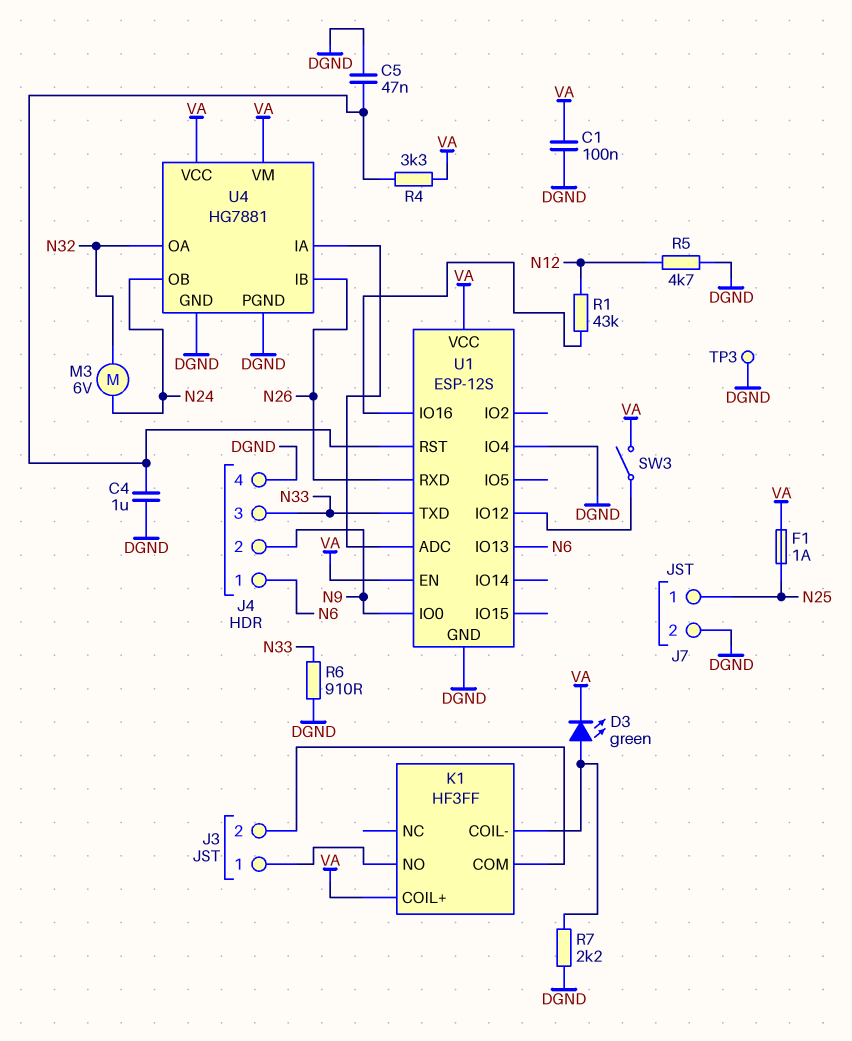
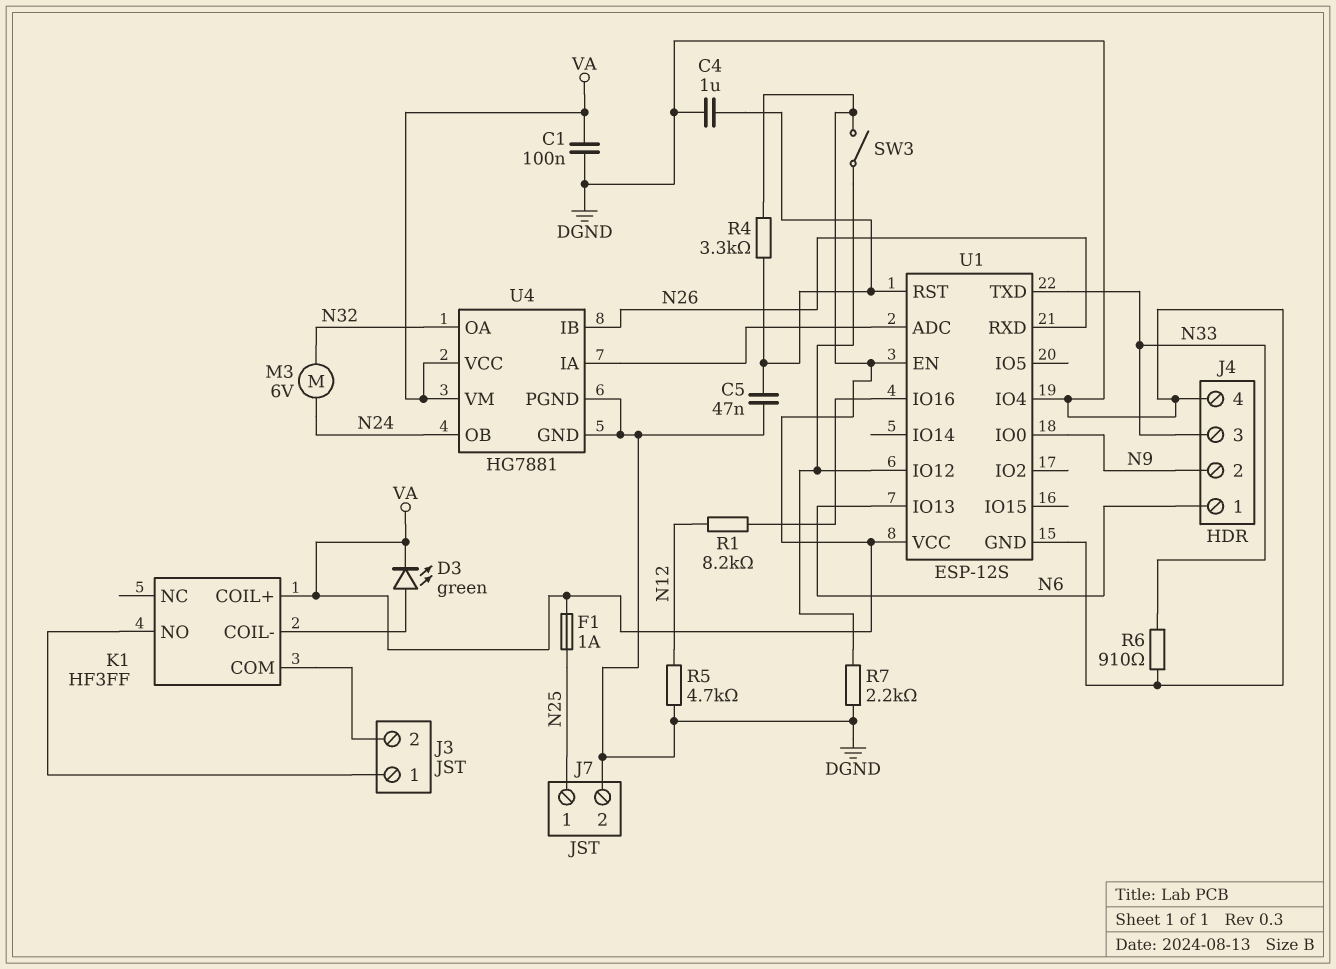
R1: 43k (N12, U1/IO16) -> 8.2k (N12, U1/IO16)
R7: 2.2k (DGND, K1/COIL-) -> 2.2k (DGND, U1/IO12)
TP3: test point (DGND) -> none

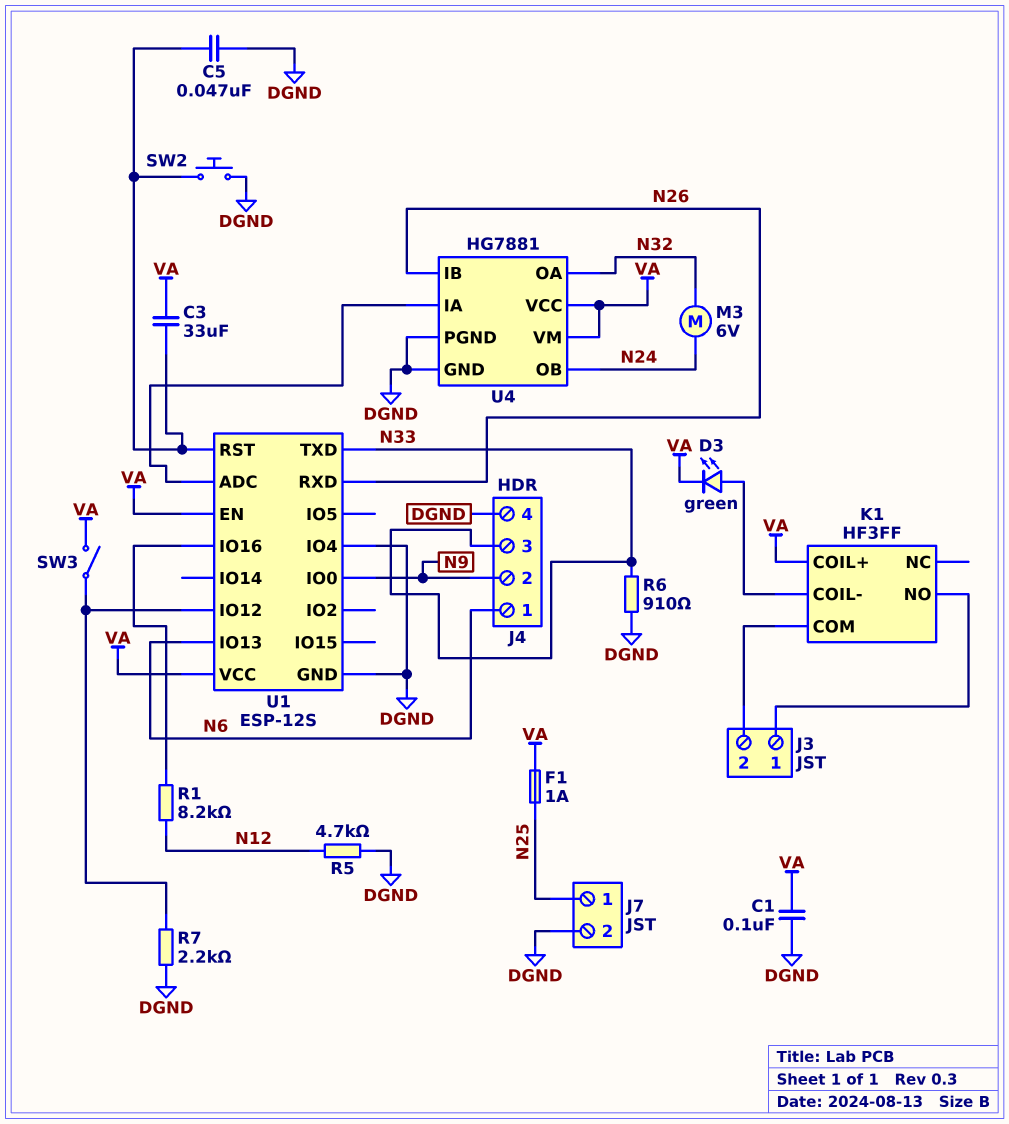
C3: none -> 33uF (U1/RST, VA)
C4: 1uF (DGND, U1/RST) -> none
R4: 3.3k (U1/RST, VA) -> none
SW2: none -> button (DGND, U1/RST)

